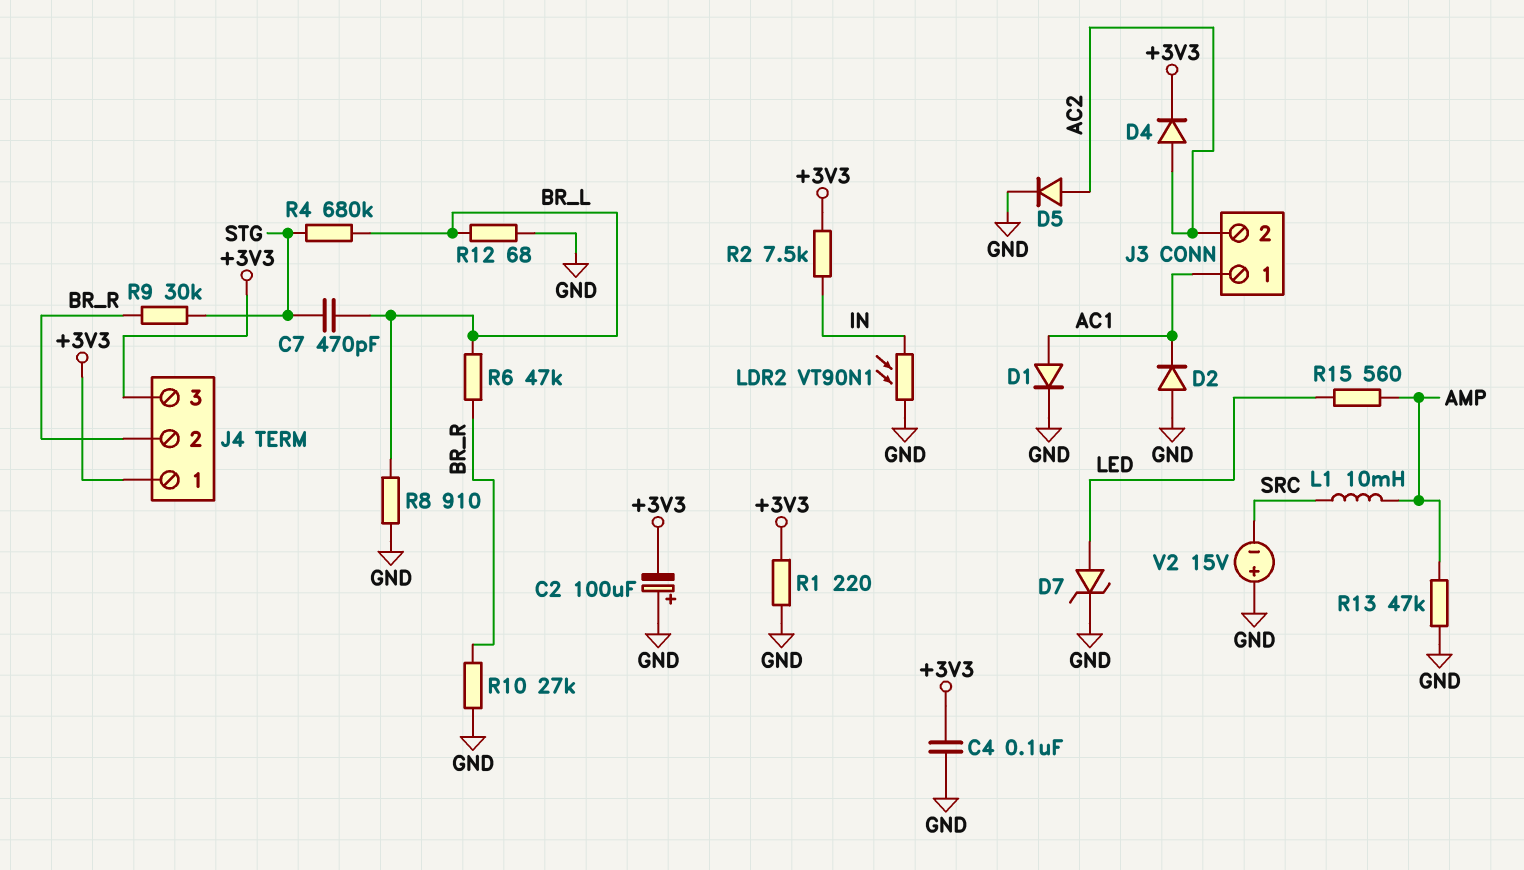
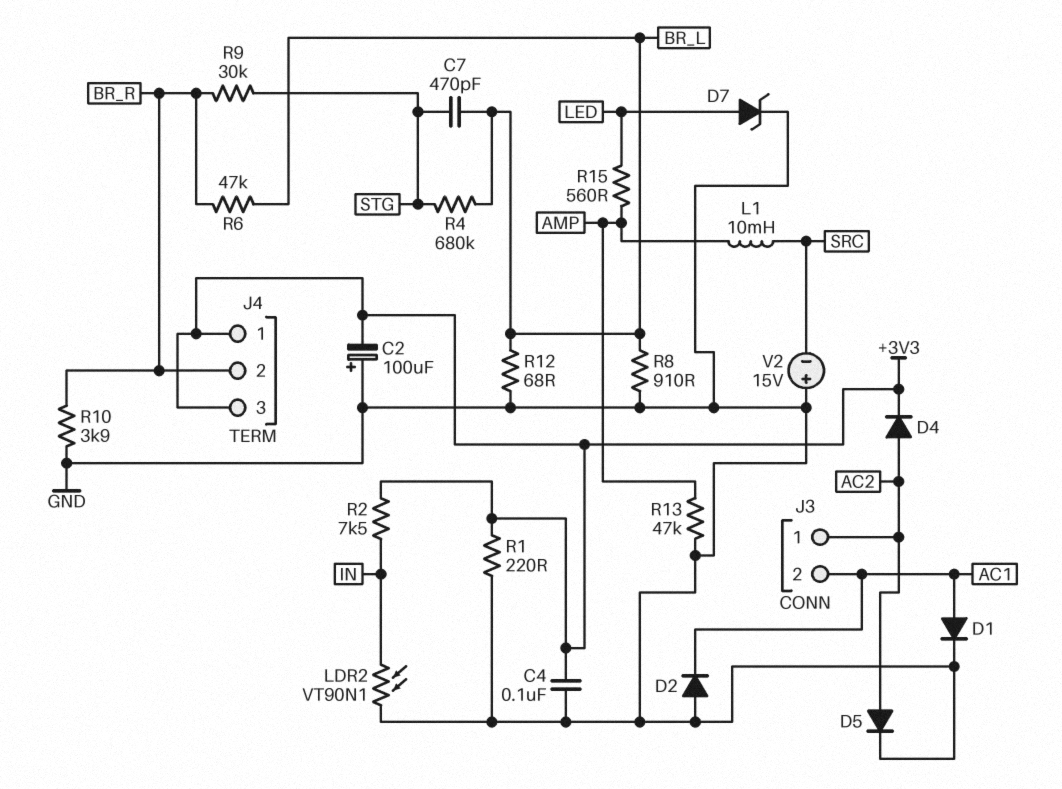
J3 pin 1: AC1 -> AC2
J3 pin 2: AC2 -> AC1
R10: 27k (BR_R, GND) -> 3.9k (BR_R, GND)

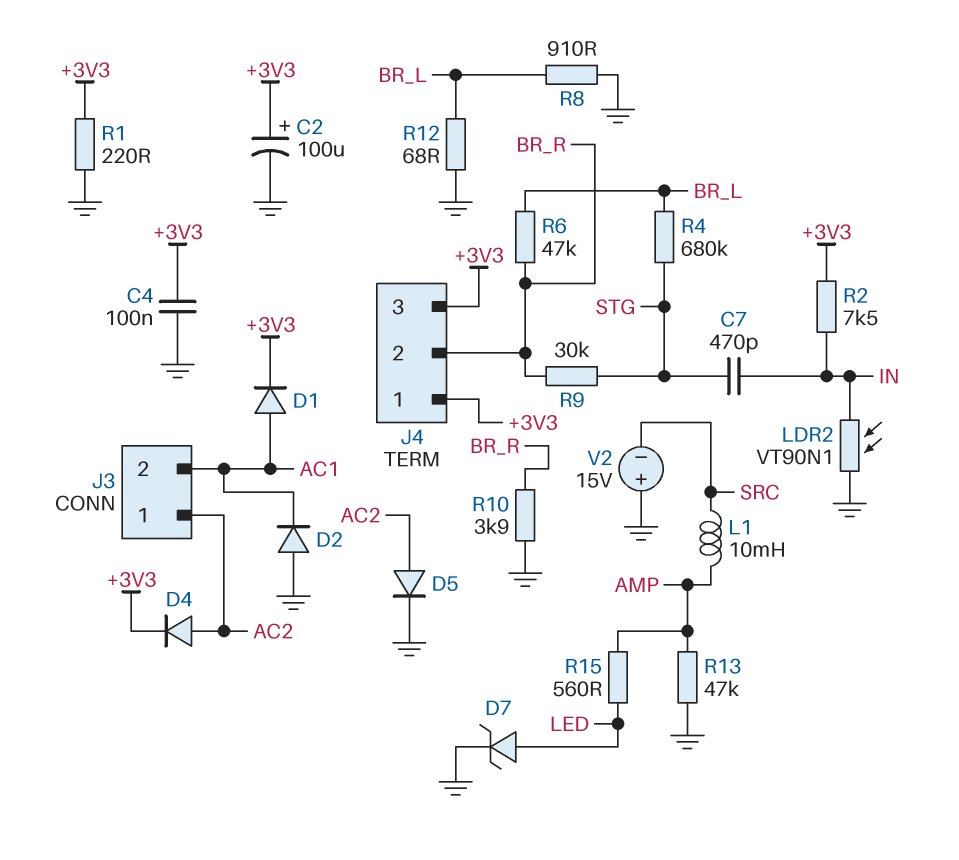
C2: 100uF (plus GND, minus +3V3) -> 100uF (plus +3V3, minus GND)
C7: 470pF (BR_L, STG) -> 470pF (IN, STG)
D1: diode (A AC1, K GND) -> diode (A AC1, K +3V3)

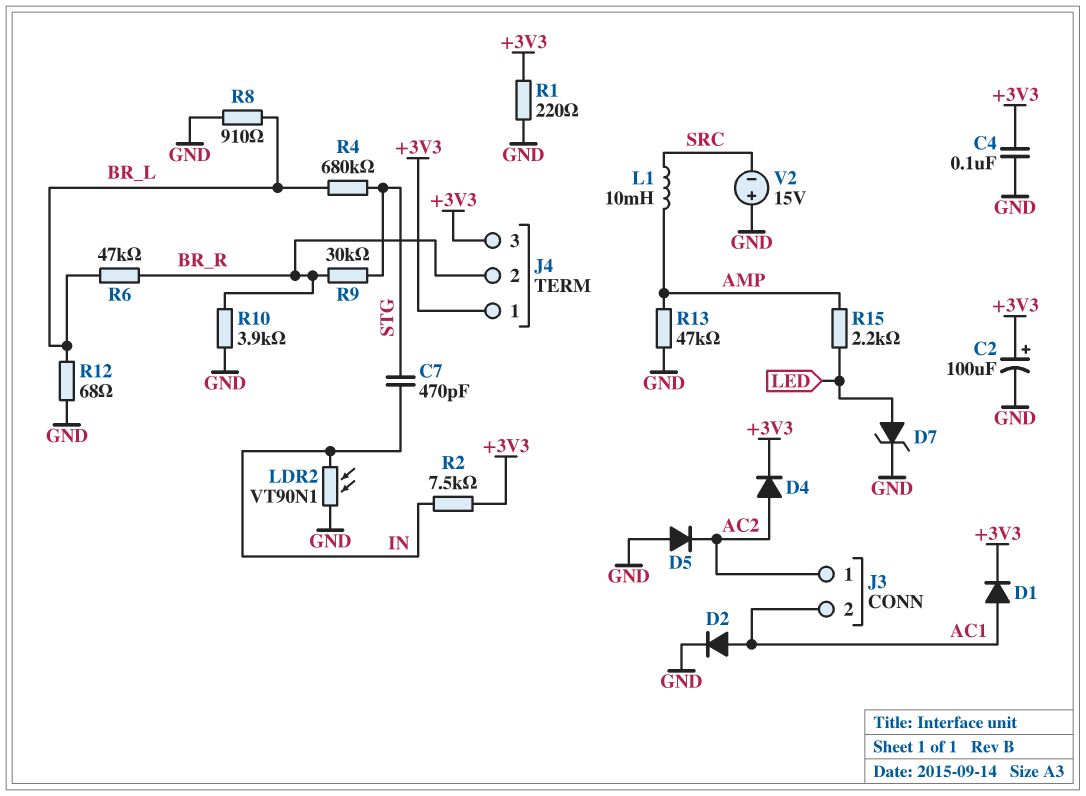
D2: diode (A GND, K AC1) -> diode (A AC1, K GND)
D5: diode (A AC2, K GND) -> diode (A GND, K AC2)
R15: 560 (AMP, LED) -> 2.2k (AMP, LED)

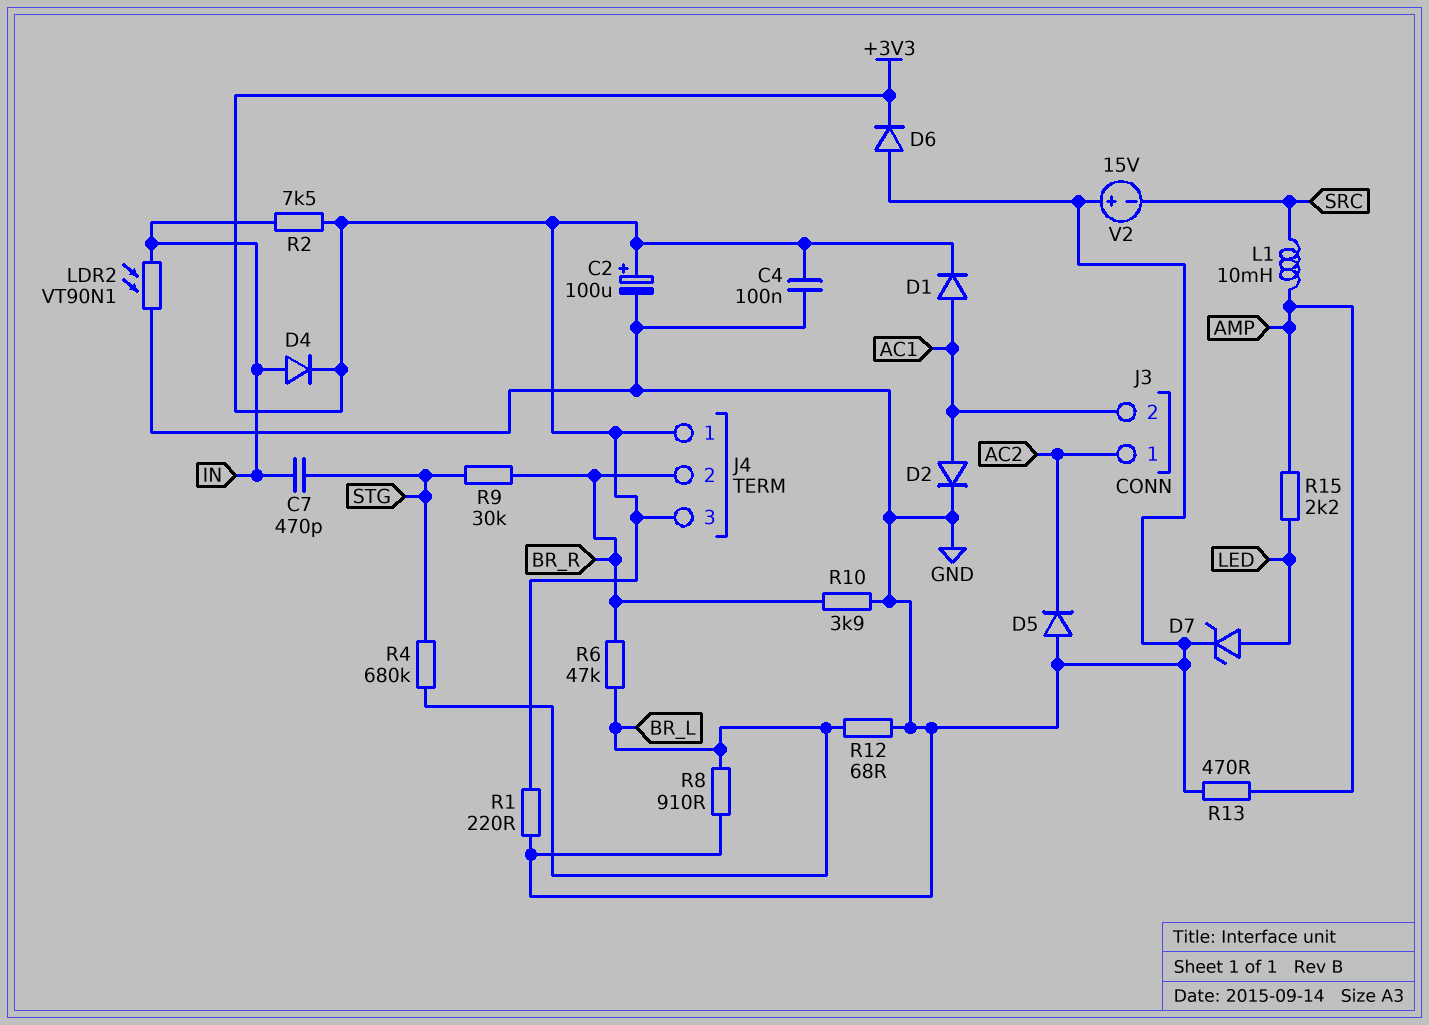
D4: diode (A AC2, K +3V3) -> diode (A IN, K +3V3)
D6: none -> diode (A GND, K +3V3)
R13: 47k (AMP, GND) -> 470 (AMP, GND)

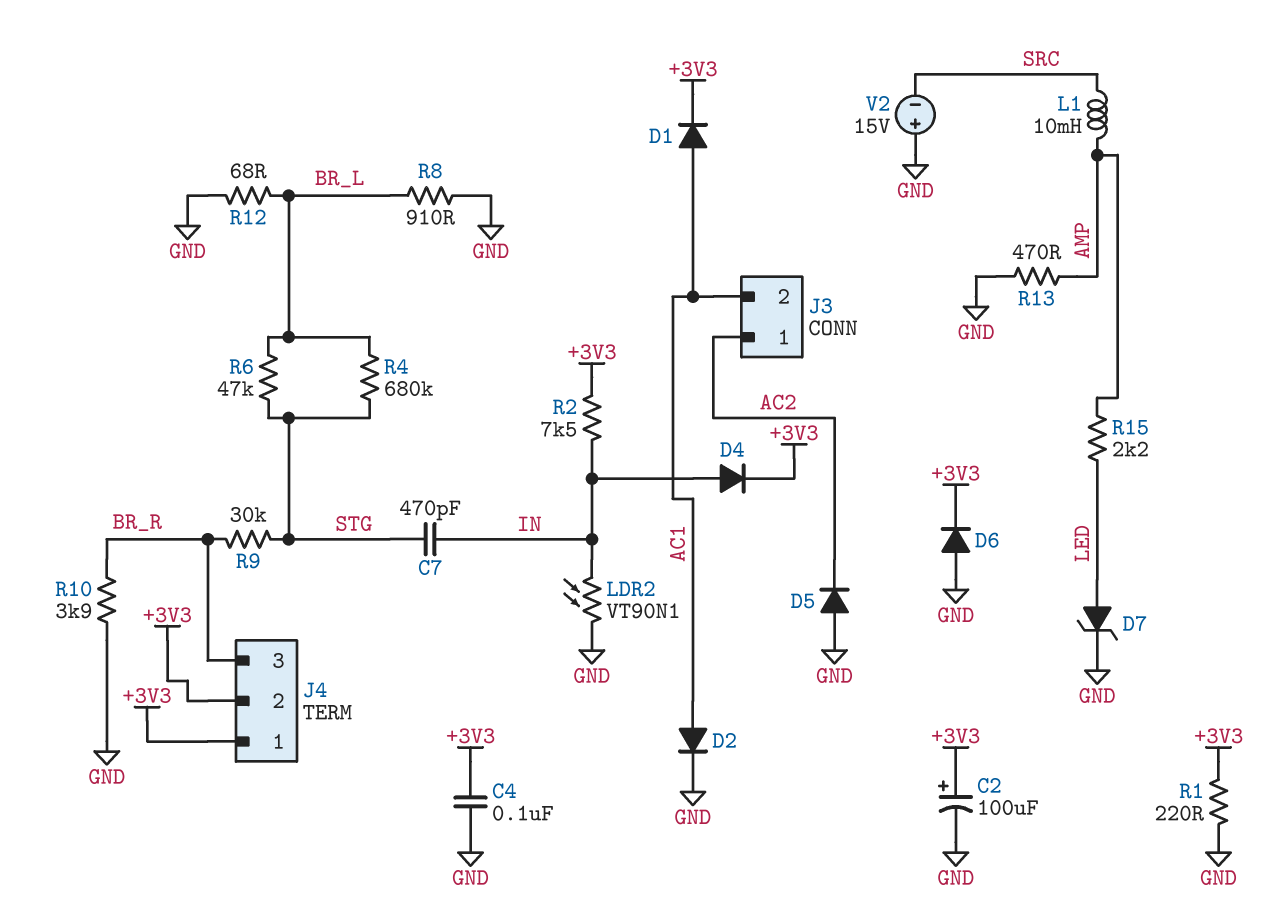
J4 pin 2: BR_R -> +3V3
J4 pin 3: +3V3 -> BR_R
R6: 47k (BR_L, BR_R) -> 47k (BR_L, STG)

